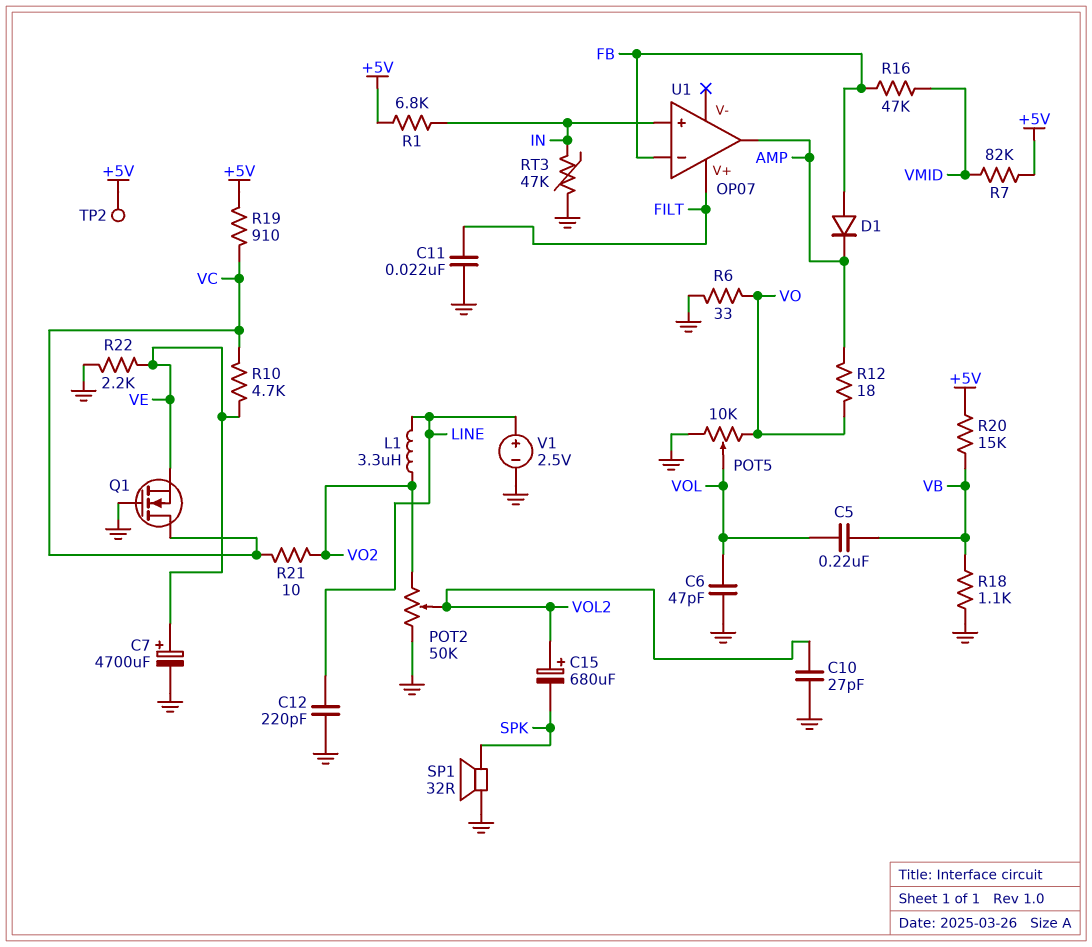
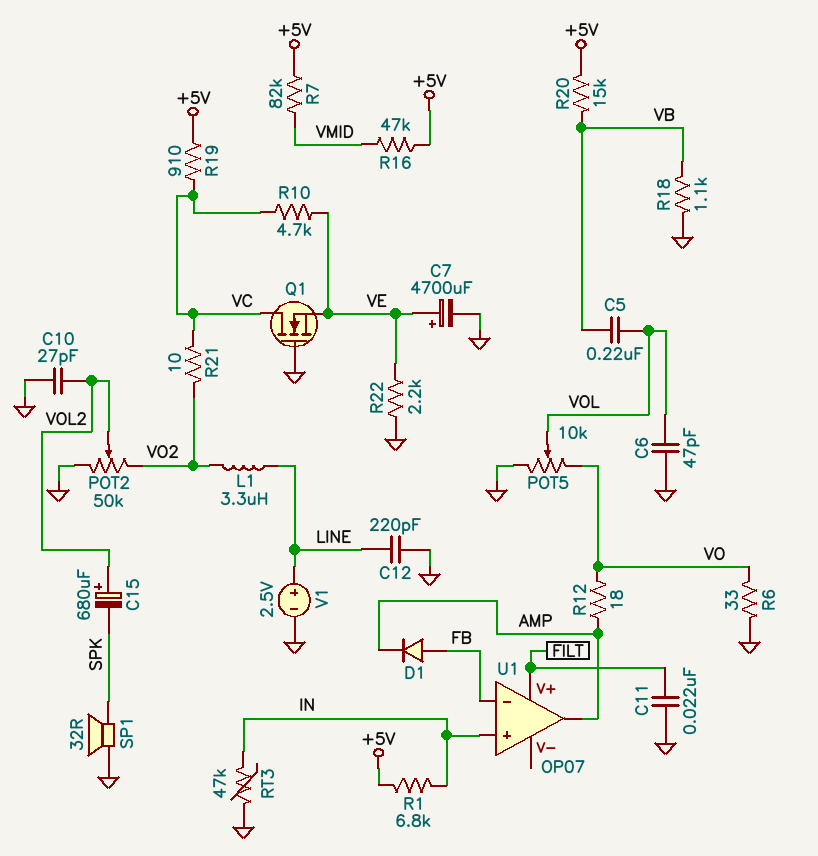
R16: 47k (FB, VMID) -> 47k (+5V, VMID)
TP2: test point (+5V) -> none

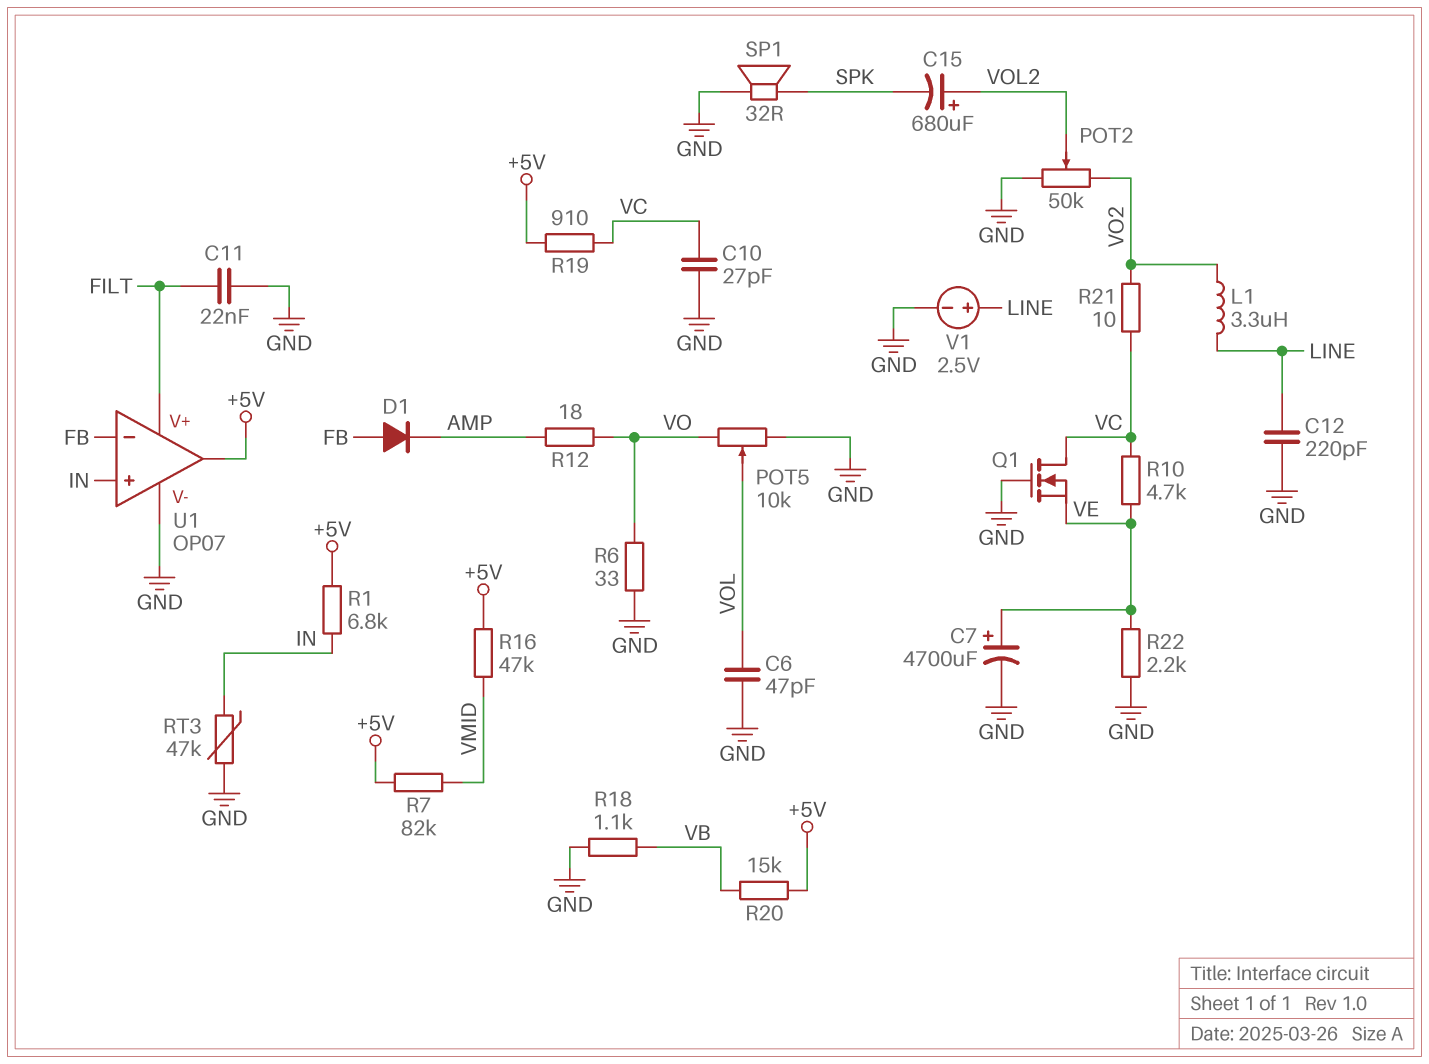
C5: 220nF (VB, VOL) -> none
C10: 27pF (GND, VOL2) -> 27pF (GND, VC)
U1 pin V-: none -> GND
U1 pin out: AMP -> +5V

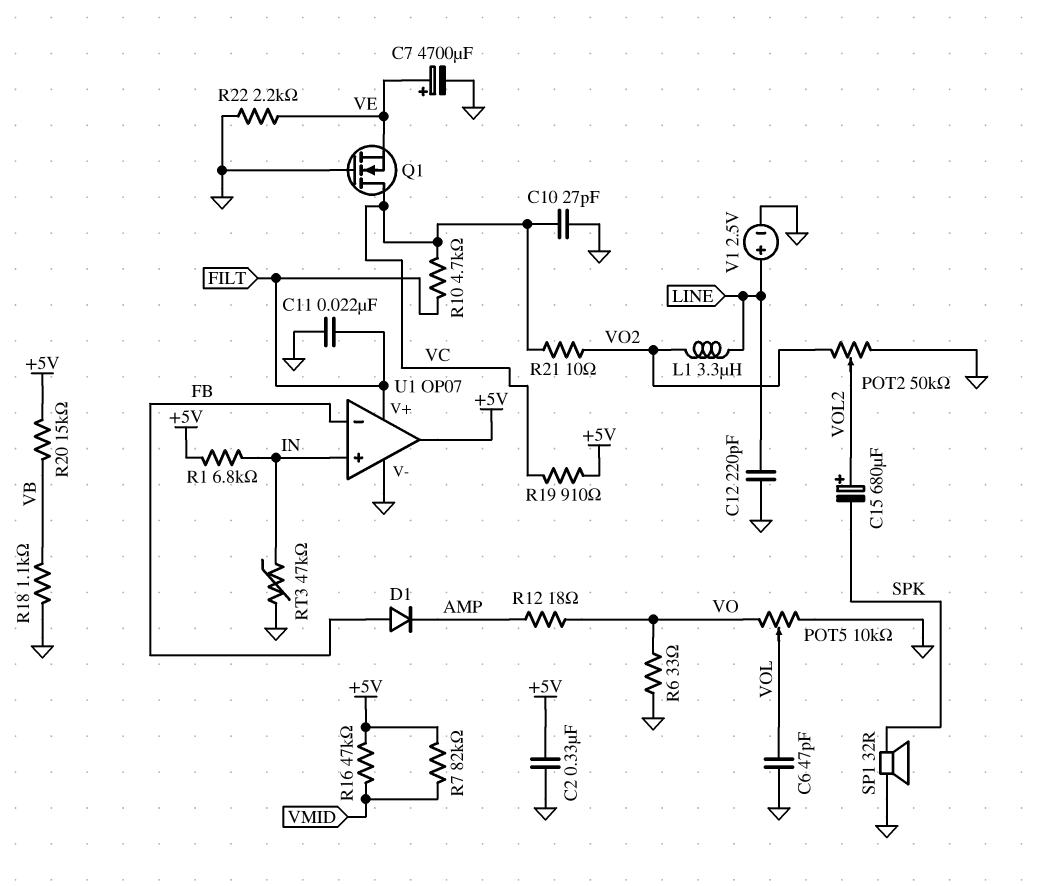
C2: none -> 330nF (+5V, GND)
R10: 4.7k (VC, VE) -> 4.7k (FILT, VC)

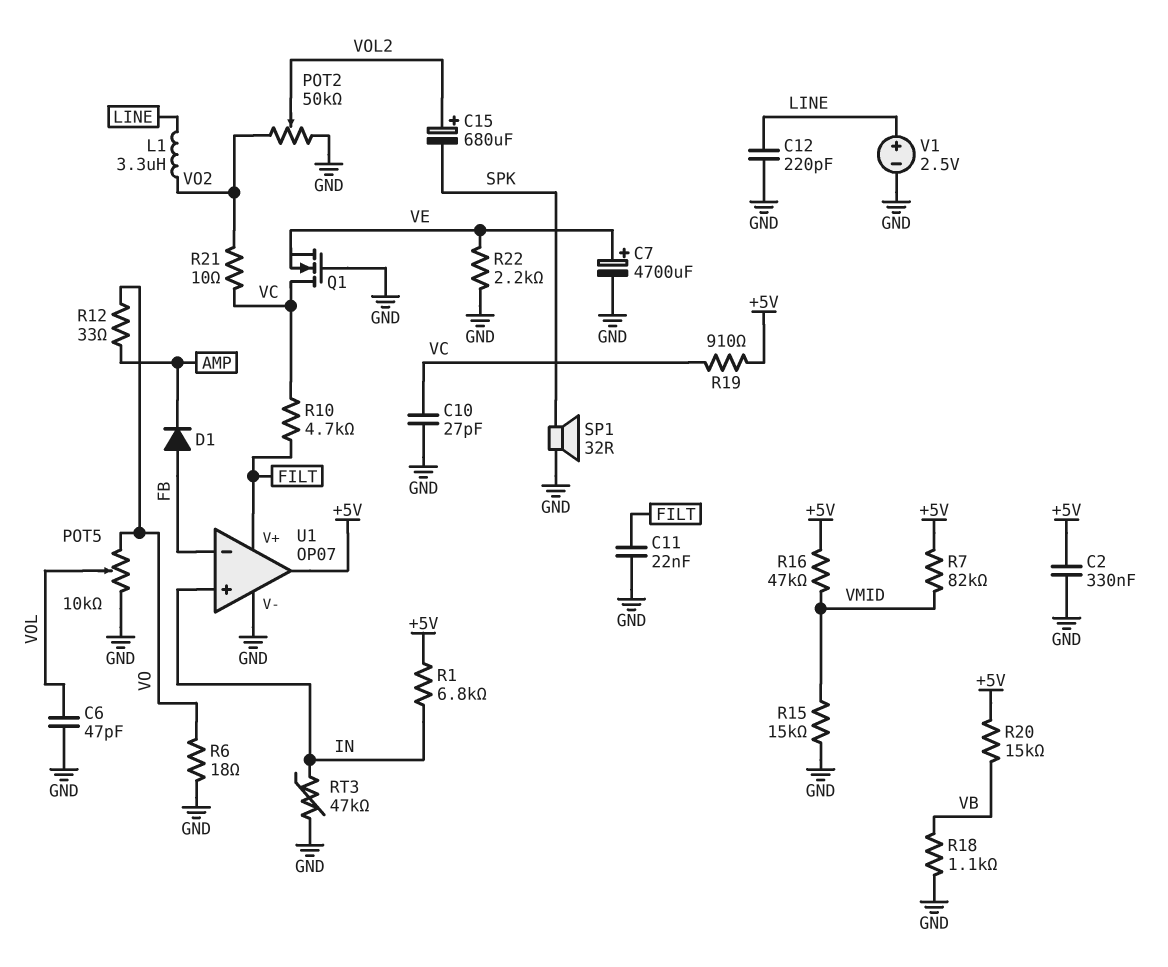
R6: 33 (GND, VO) -> 18 (GND, VO)
R12: 18 (AMP, VO) -> 33 (AMP, VO)
R15: none -> 15k (GND, VMID)

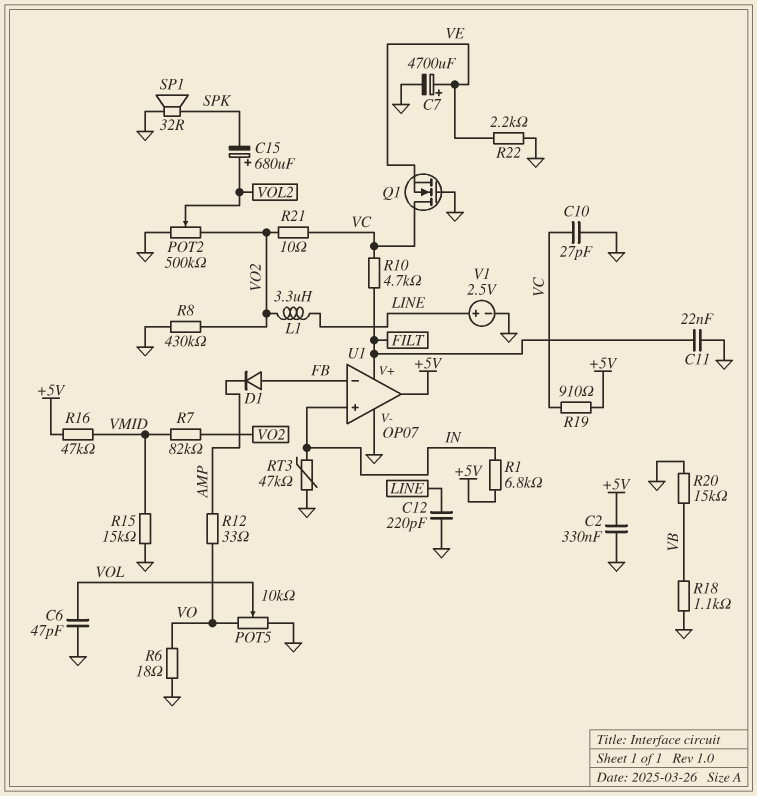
POT2: 50k (GND, VO2, wiper VOL2) -> 500k (GND, VO2, wiper VOL2)
R7: 82k (+5V, VMID) -> 82k (VMID, VO2)
R8: none -> 430k (GND, VO2)
R20: 15k (+5V, VB) -> 15k (GND, VB)

